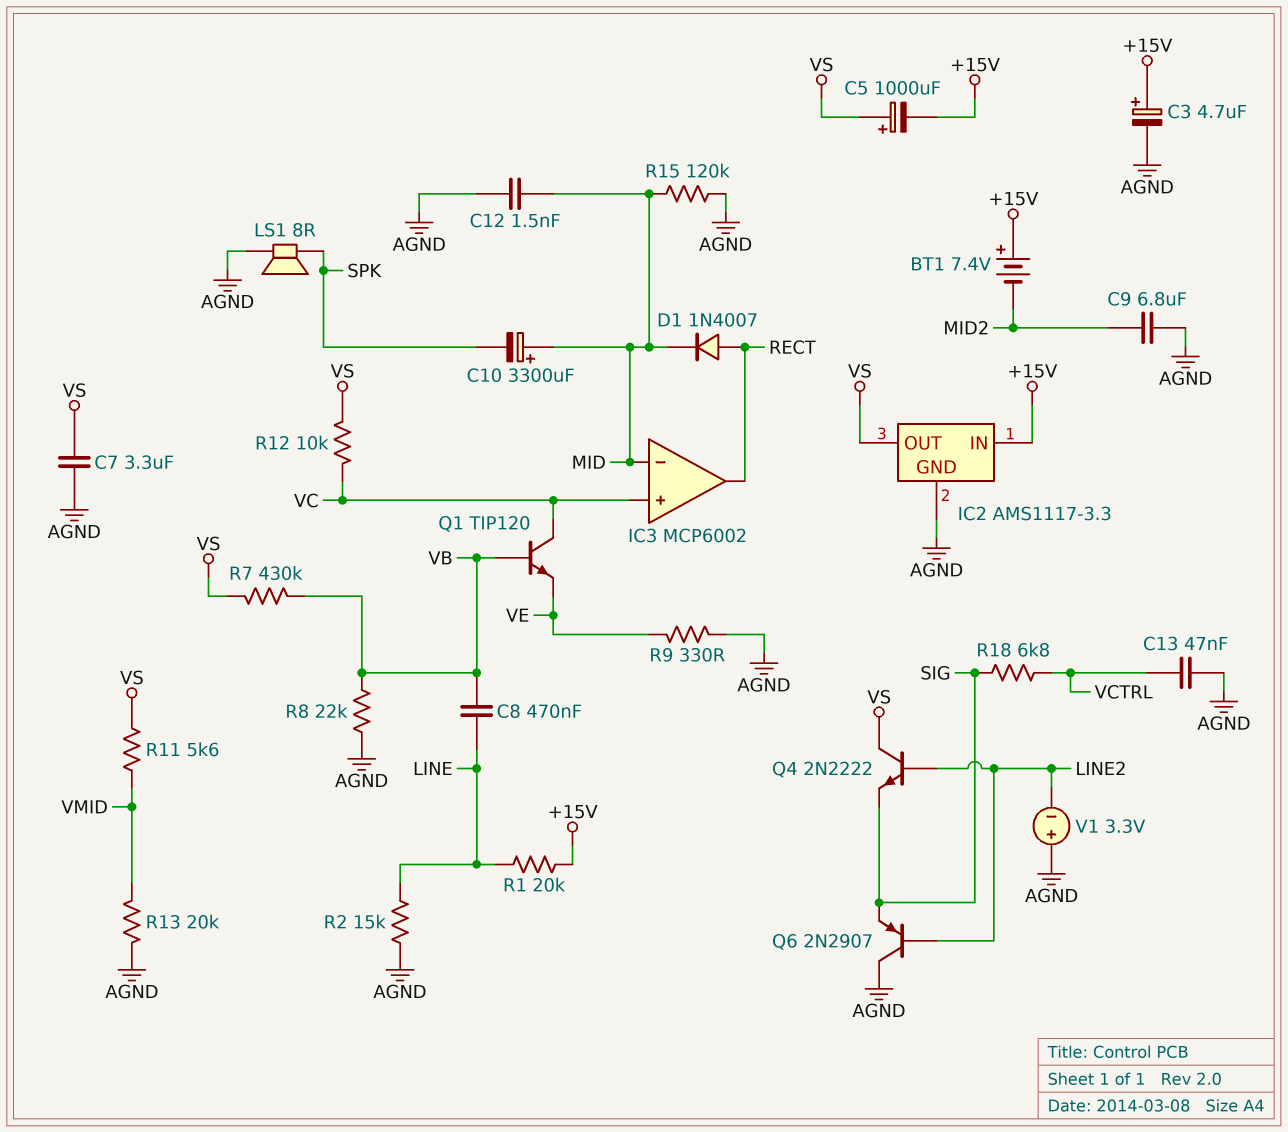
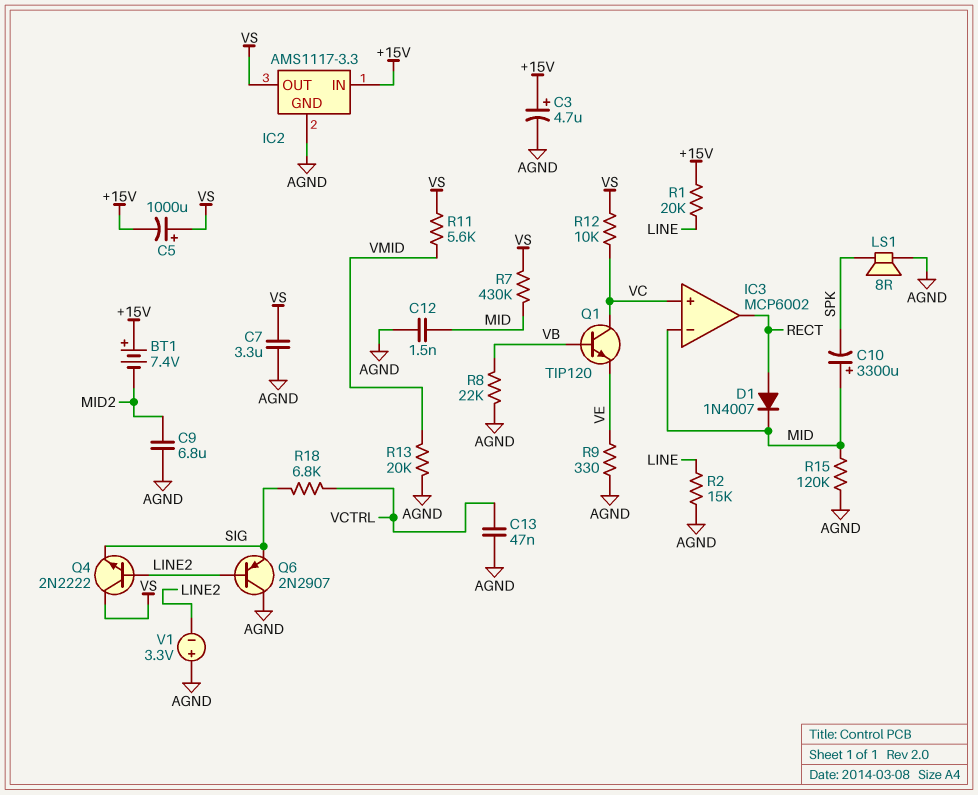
C8: 470nF (LINE, VB) -> none
R7: 430k (VB, VS) -> 430k (MID, VS)

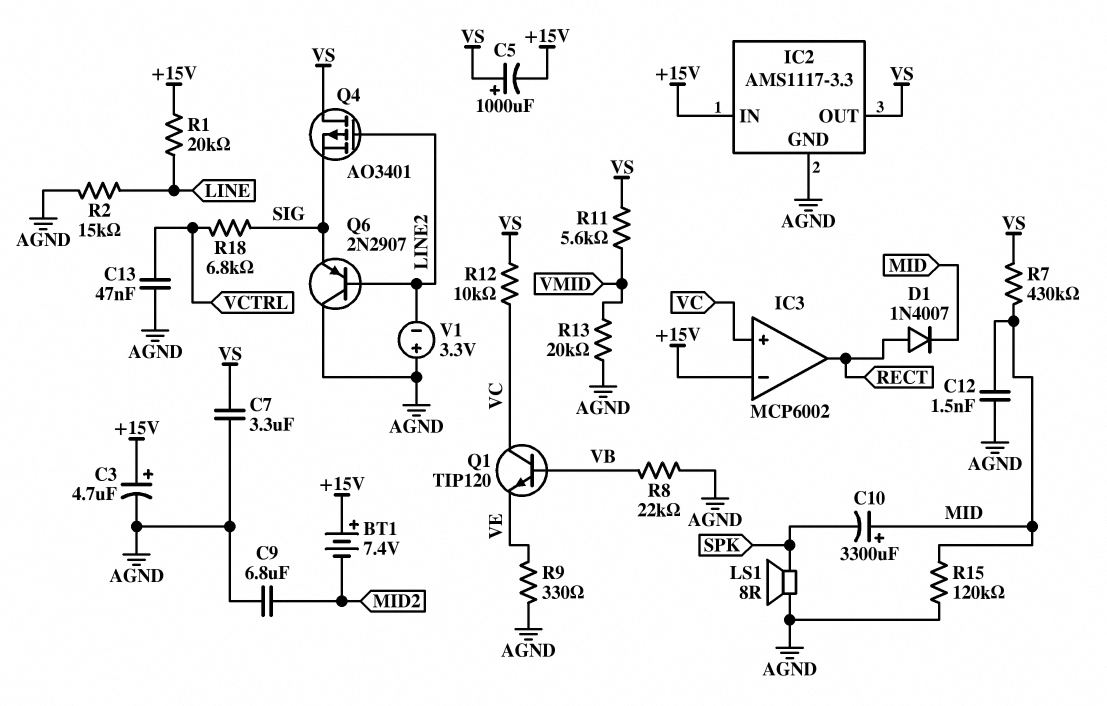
IC3 pin in-: MID -> +15V
Q4: NPN 2N2222 (B LINE2, C VS, E SIG) -> PMOS AO3401 (G LINE2, D VS, S SIG)

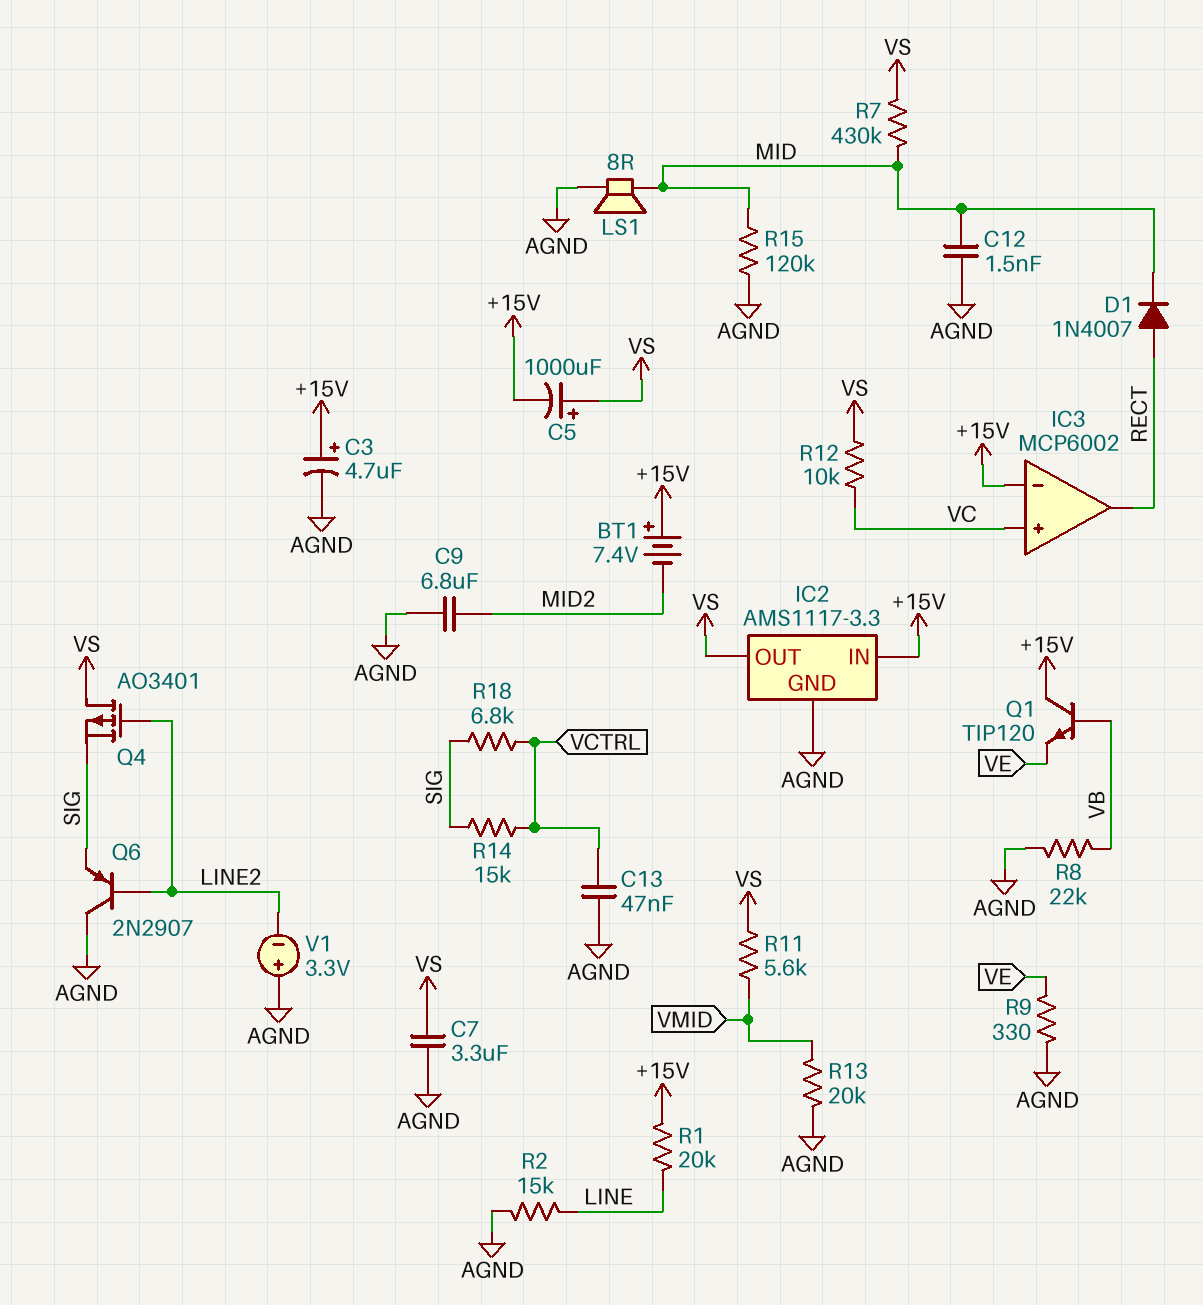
C10: 3300uF (plus MID, minus SPK) -> none
LS1: speaker 8R (AGND, SPK) -> speaker 8R (AGND, MID)
Q1: NPN TIP120 (B VB, C VC, E VE) -> NPN TIP120 (B VB, C +15V, E VE)
R14: none -> 15k (SIG, VCTRL)

